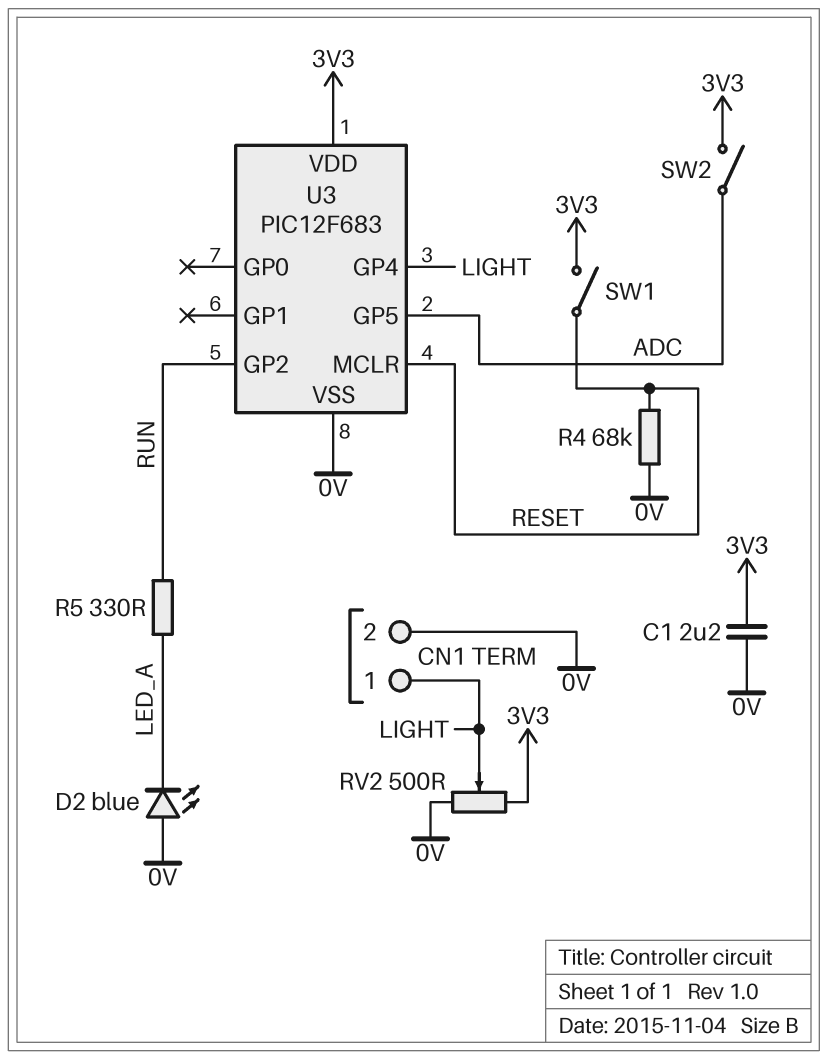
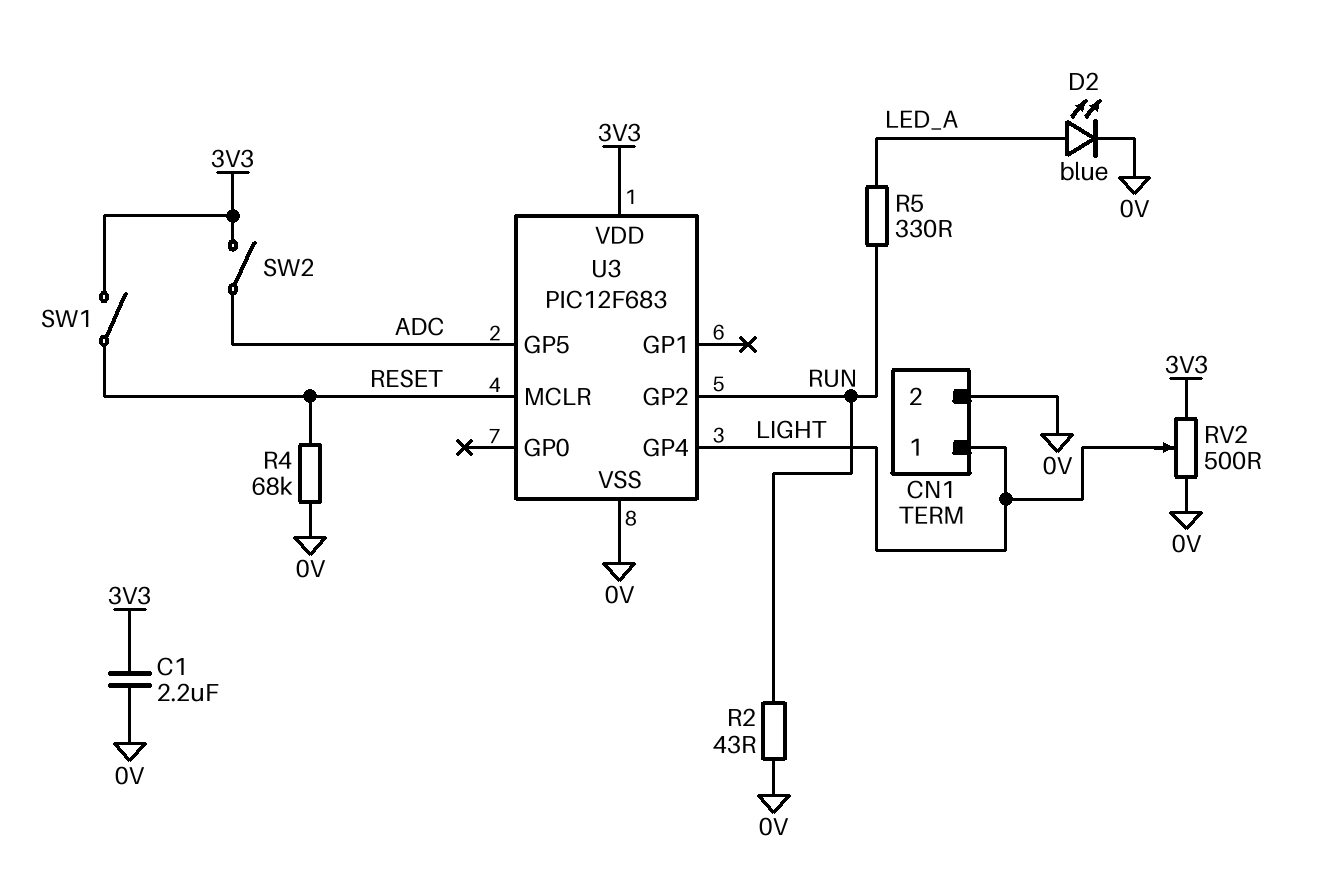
D2: LED blue (A 0V, K LED_A) -> LED blue (A LED_A, K 0V)
R2: none -> 43 (0V, RUN)

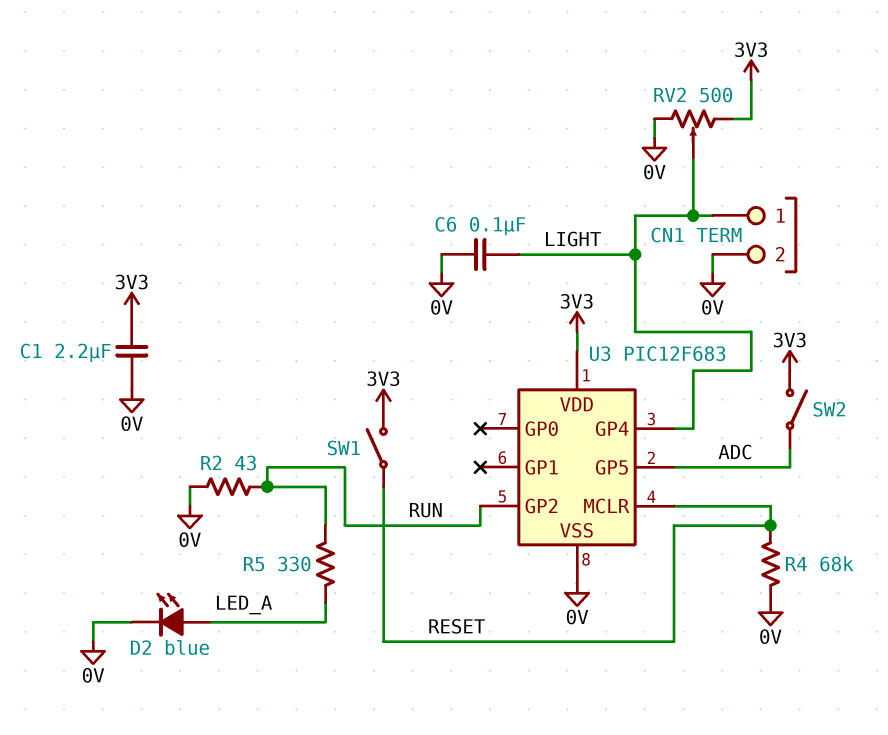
C6: none -> 100nF (0V, LIGHT)

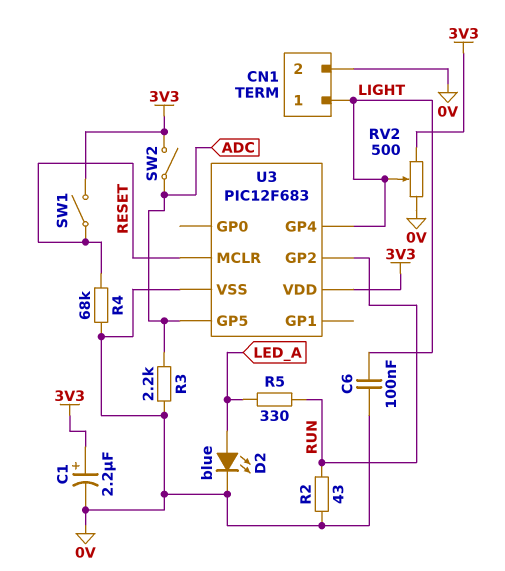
C1: 2.2uF (0V, 3V3) -> 2.2uF (plus 3V3, minus 0V)
R3: none -> 2.2k (0V, ADC)

